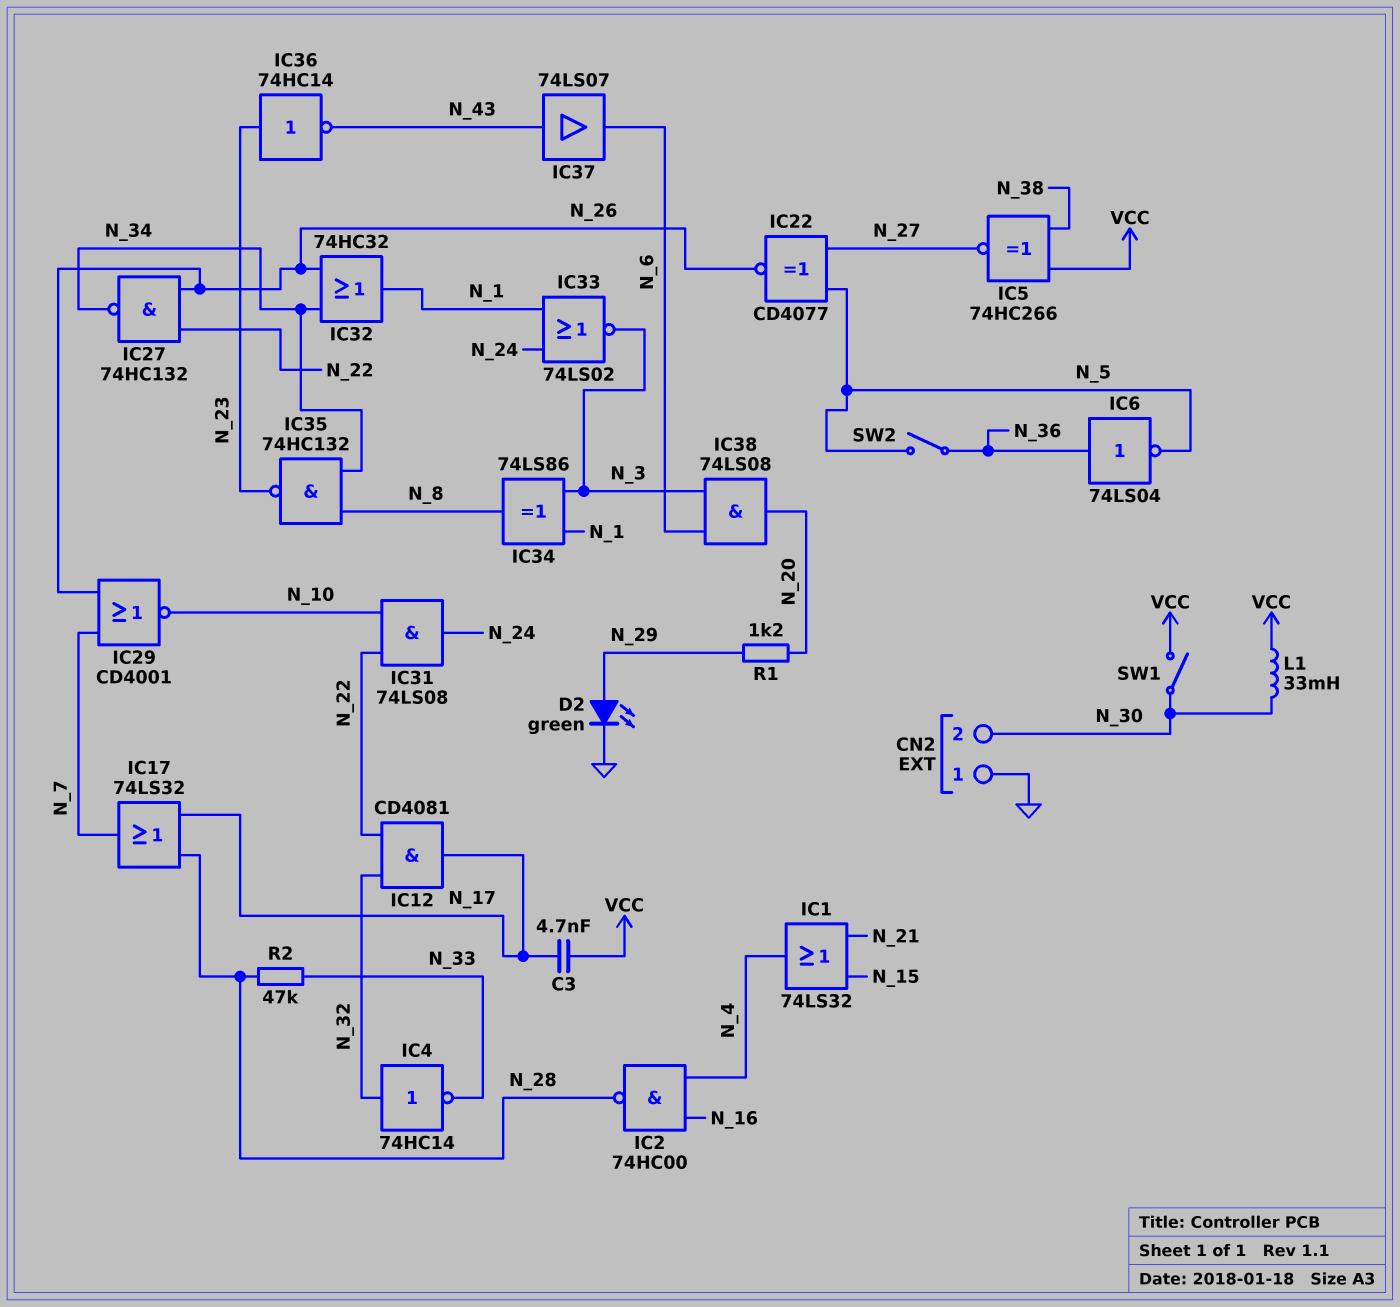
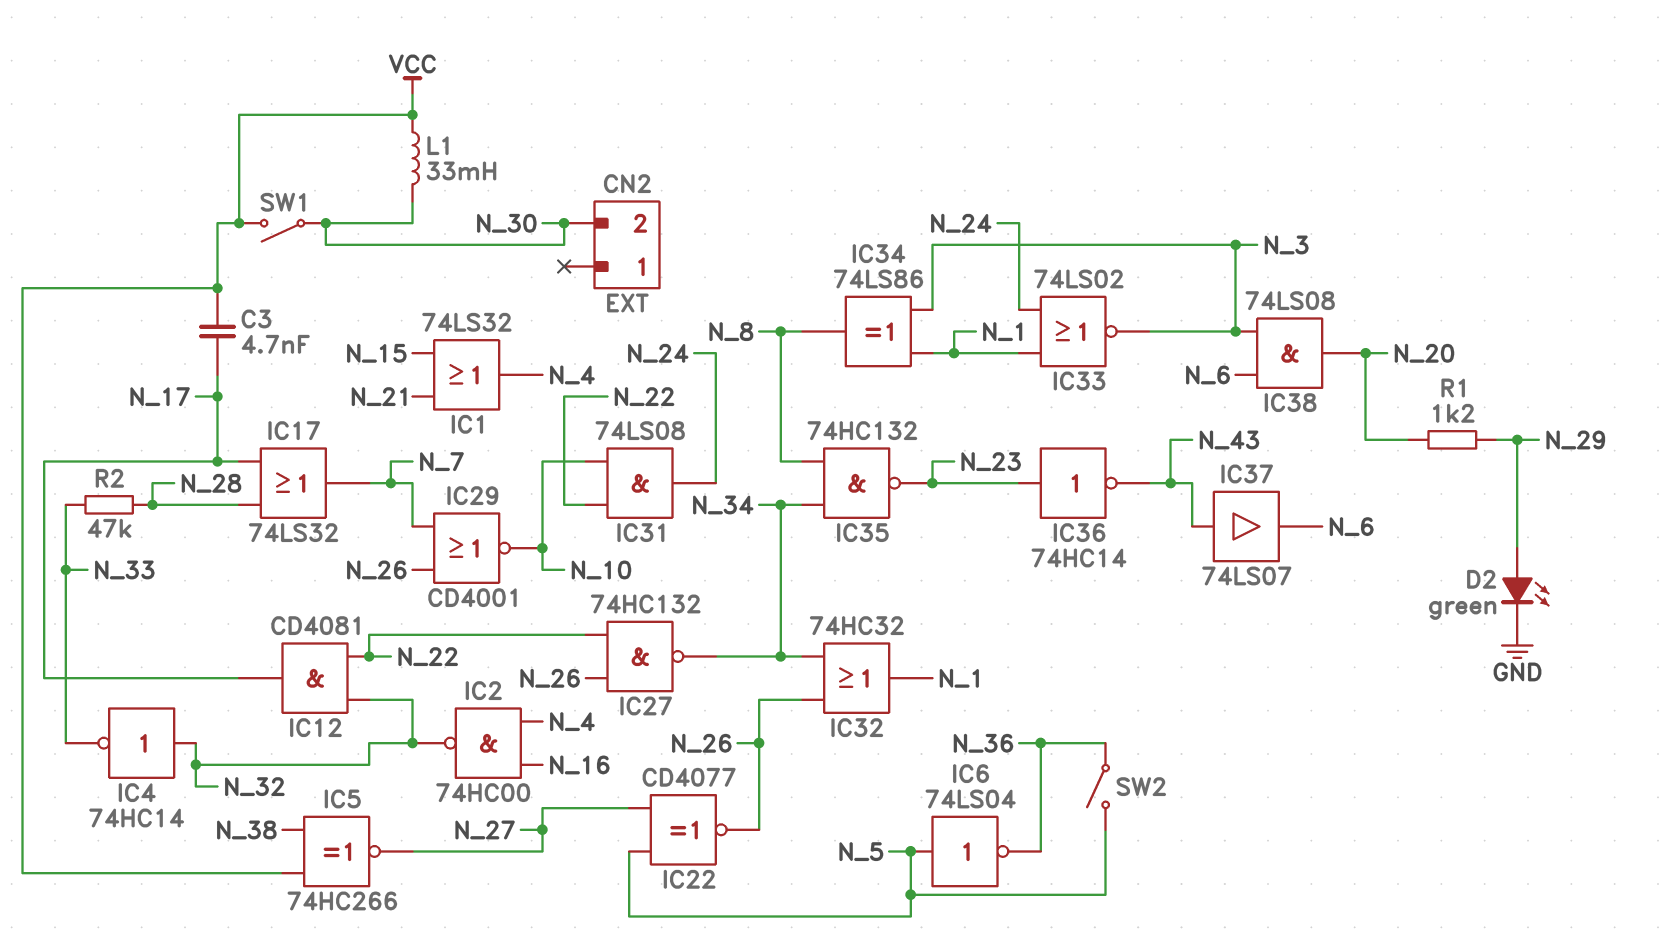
CN2 pin 1: GND -> none
IC2: NAND 74HC00 (in N_4, in N_16, out N_28) -> NAND 74HC00 (in N_4, in N_16, out N_32)
IC6: NOT 74LS04 (in N_36, out N_5) -> NOT 74LS04 (in N_5, out N_36)

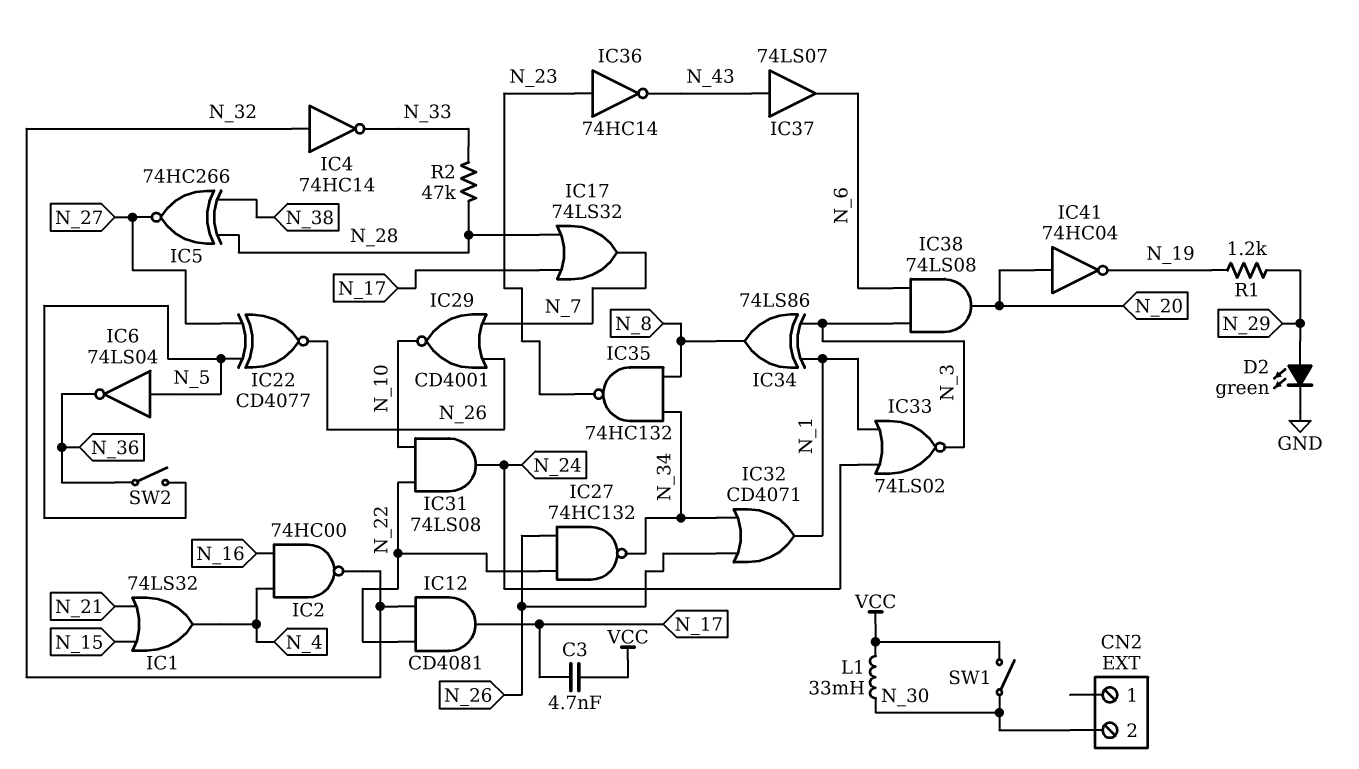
IC5: XNOR 74HC266 (in N_38, in VCC, out N_27) -> XNOR 74HC266 (in N_28, in N_38, out N_27)
IC32: OR 74HC32 (in N_26, in N_34, out N_1) -> OR CD4071 (in N_26, in N_34, out N_1)
IC41: none -> NOT 74HC04 (in N_20, out N_19)
R1: 1.2k (N_20, N_29) -> 1.2k (N_19, N_29)

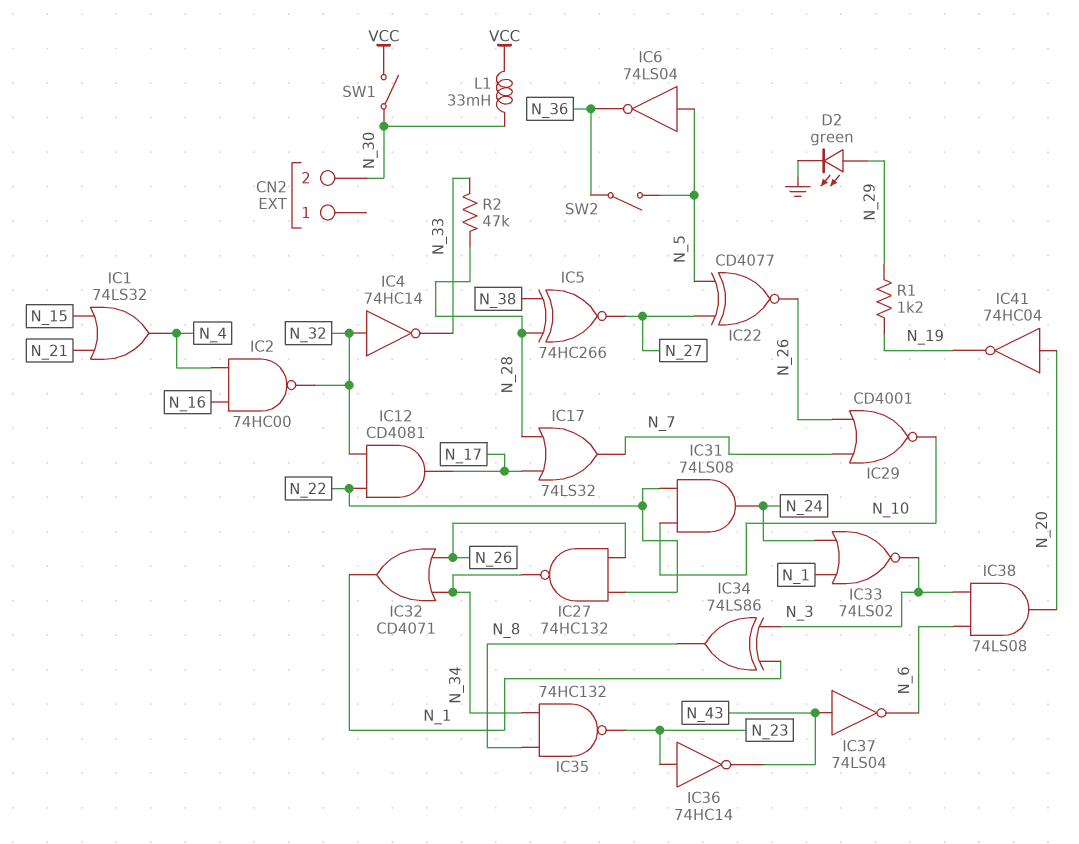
C3: 4.7nF (N_17, VCC) -> none
IC37: buffer 74LS07 (in N_43, out N_6) -> NOT 74LS04 (in N_43, out N_6)

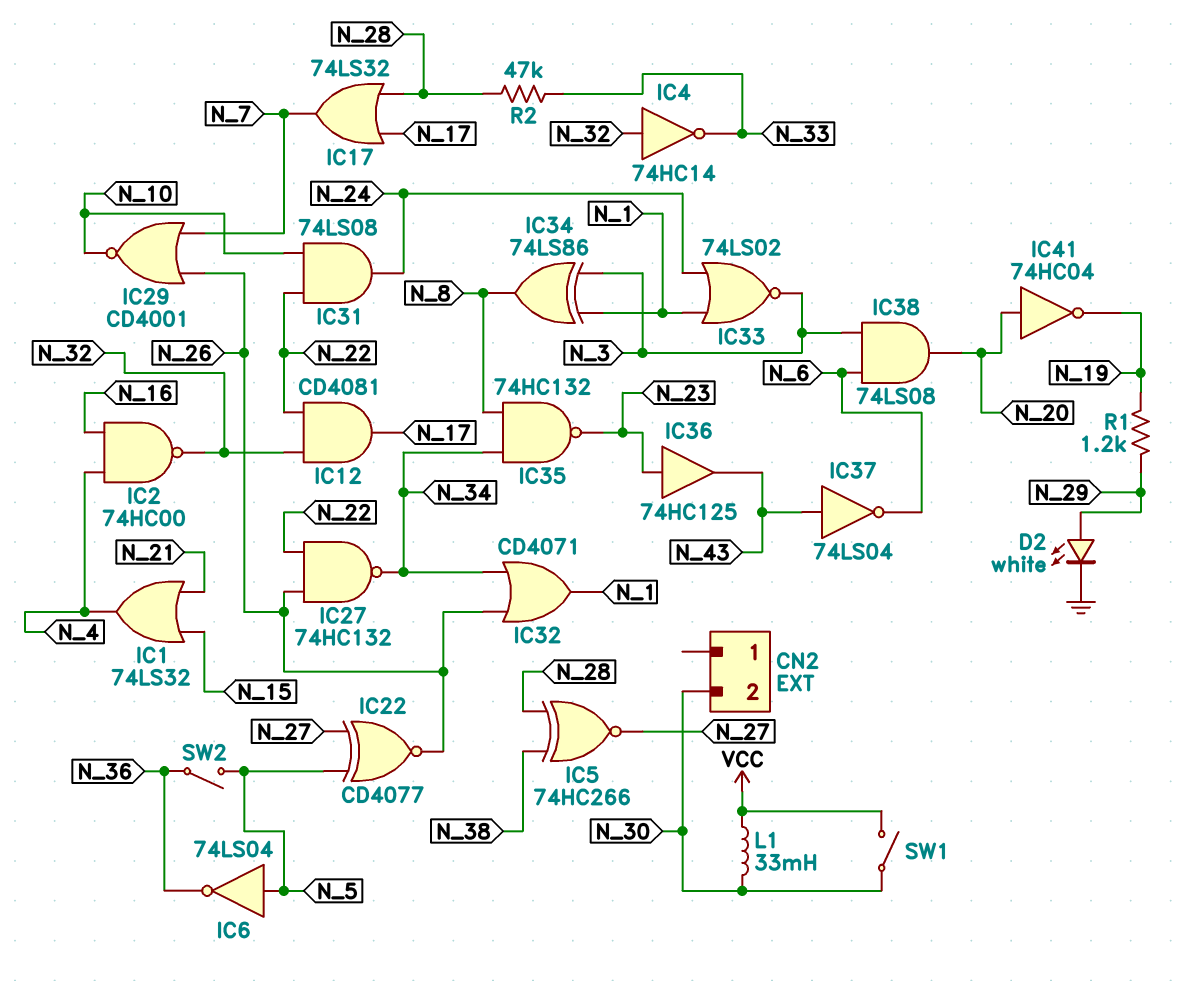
D2: LED green (A N_29, K GND) -> LED white (A N_29, K GND)
IC36: NOT 74HC14 (in N_23, out N_43) -> buffer 74HC125 (in N_23, out N_43)

